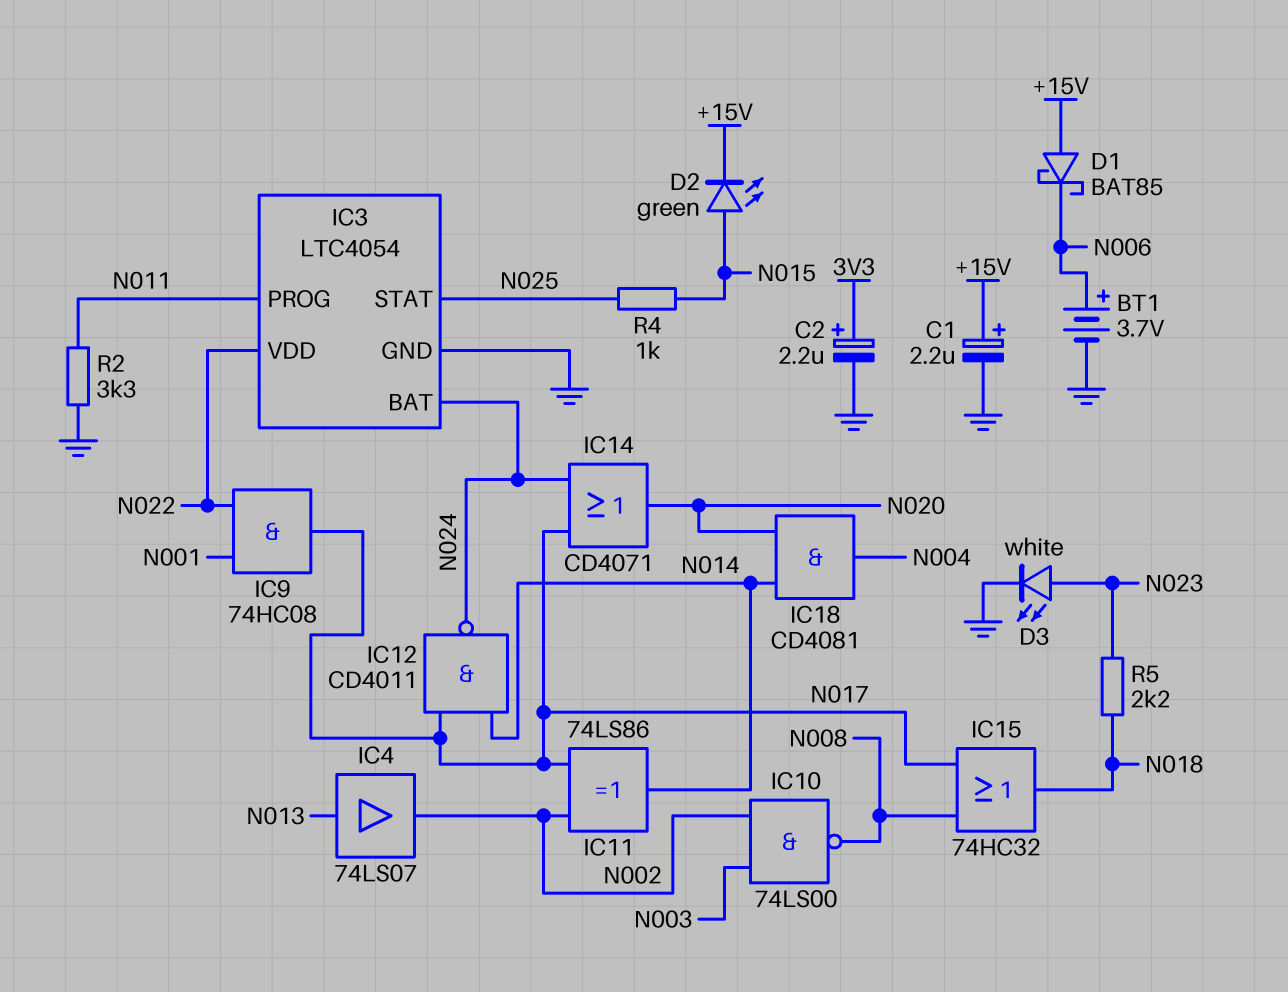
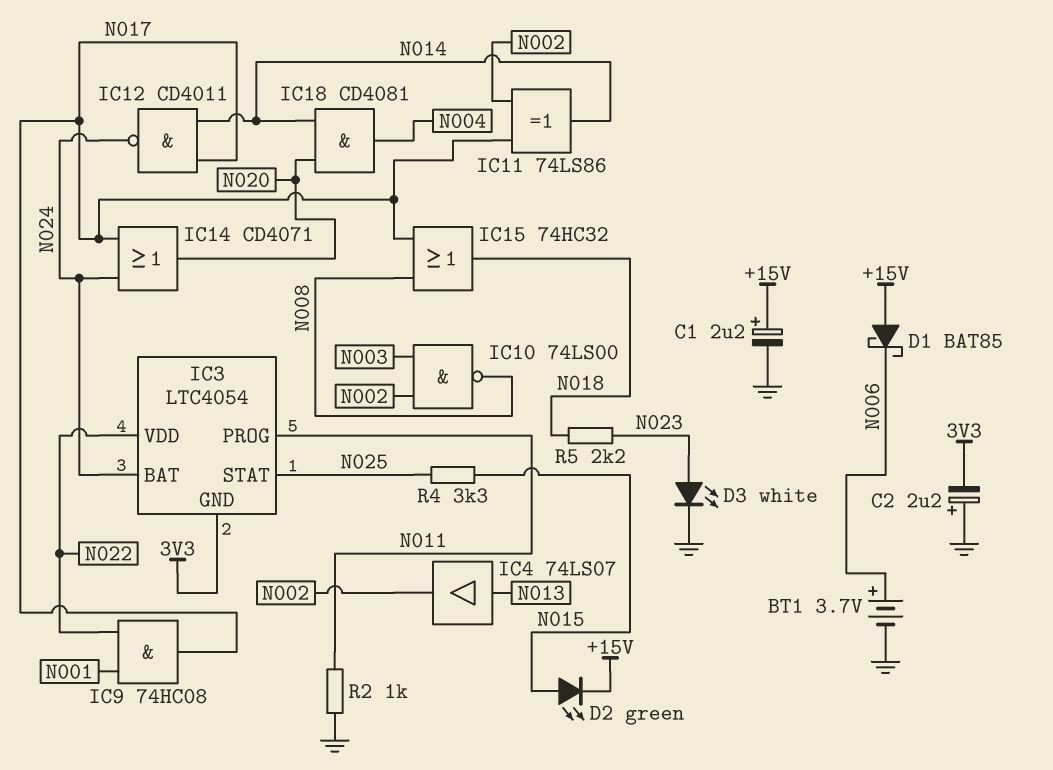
C2: 2.2uF (plus 3V3, minus GND) -> 2.2uF (plus GND, minus 3V3)
IC3 pin GND: GND -> 3V3
R2: 3.3k (GND, N011) -> 1k (GND, N011)
R4: 1k (N015, N025) -> 3.3k (N015, N025)

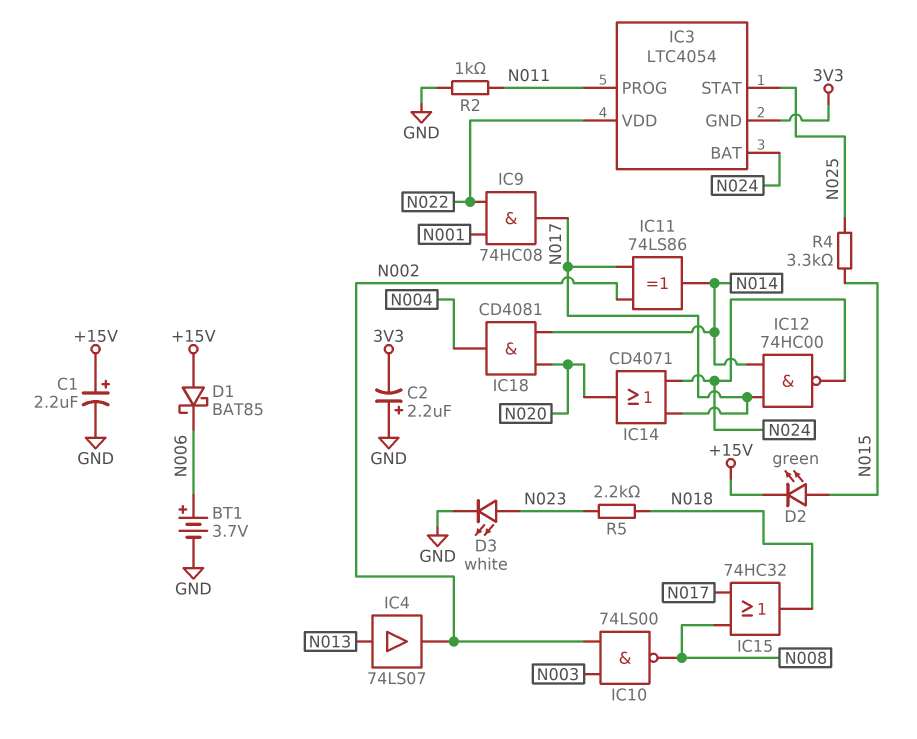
IC12: NAND CD4011 (in N014, in N017, out N024) -> NAND 74HC00 (in N014, in N017, out N024)

